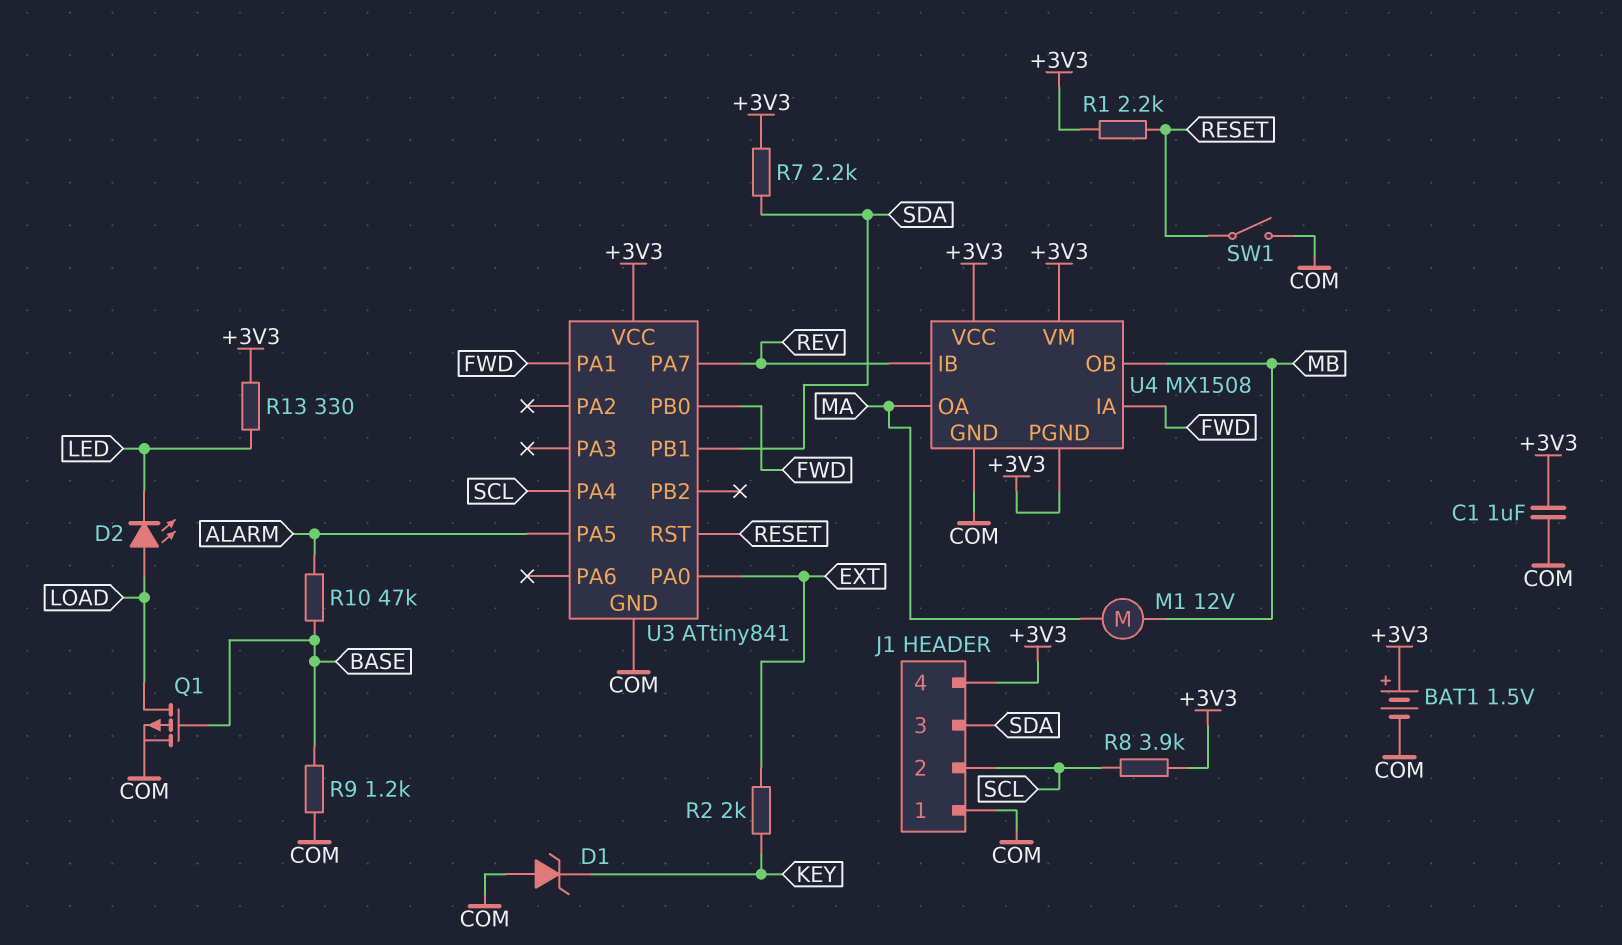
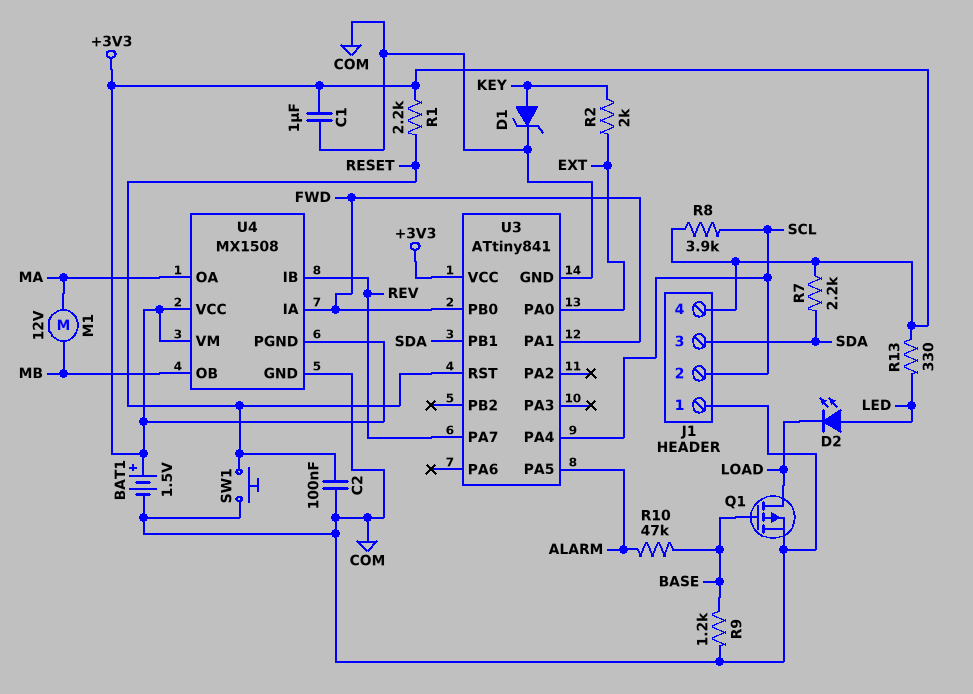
C2: none -> 100nF (COM, RESET)
D1: zener (A COM, K KEY) -> zener (A KEY, K COM)
D2: LED (A LOAD, K LED) -> LED (A LED, K LOAD)
SW1: switch (COM, RESET) -> button (COM, RESET)

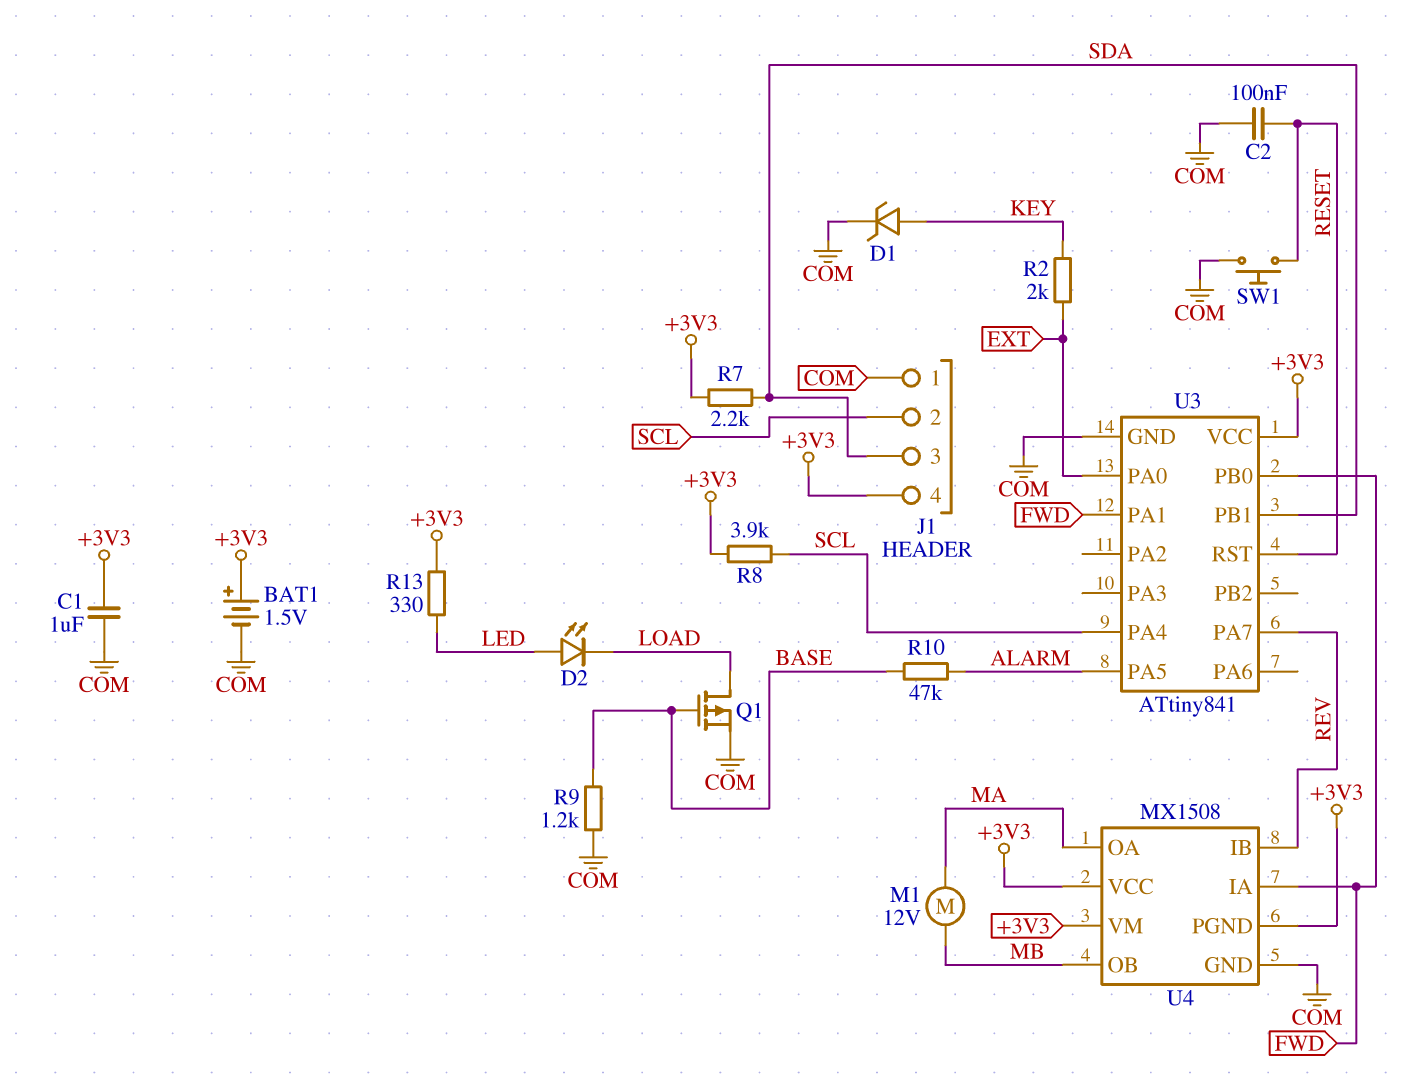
R1: 2.2k (+3V3, RESET) -> none

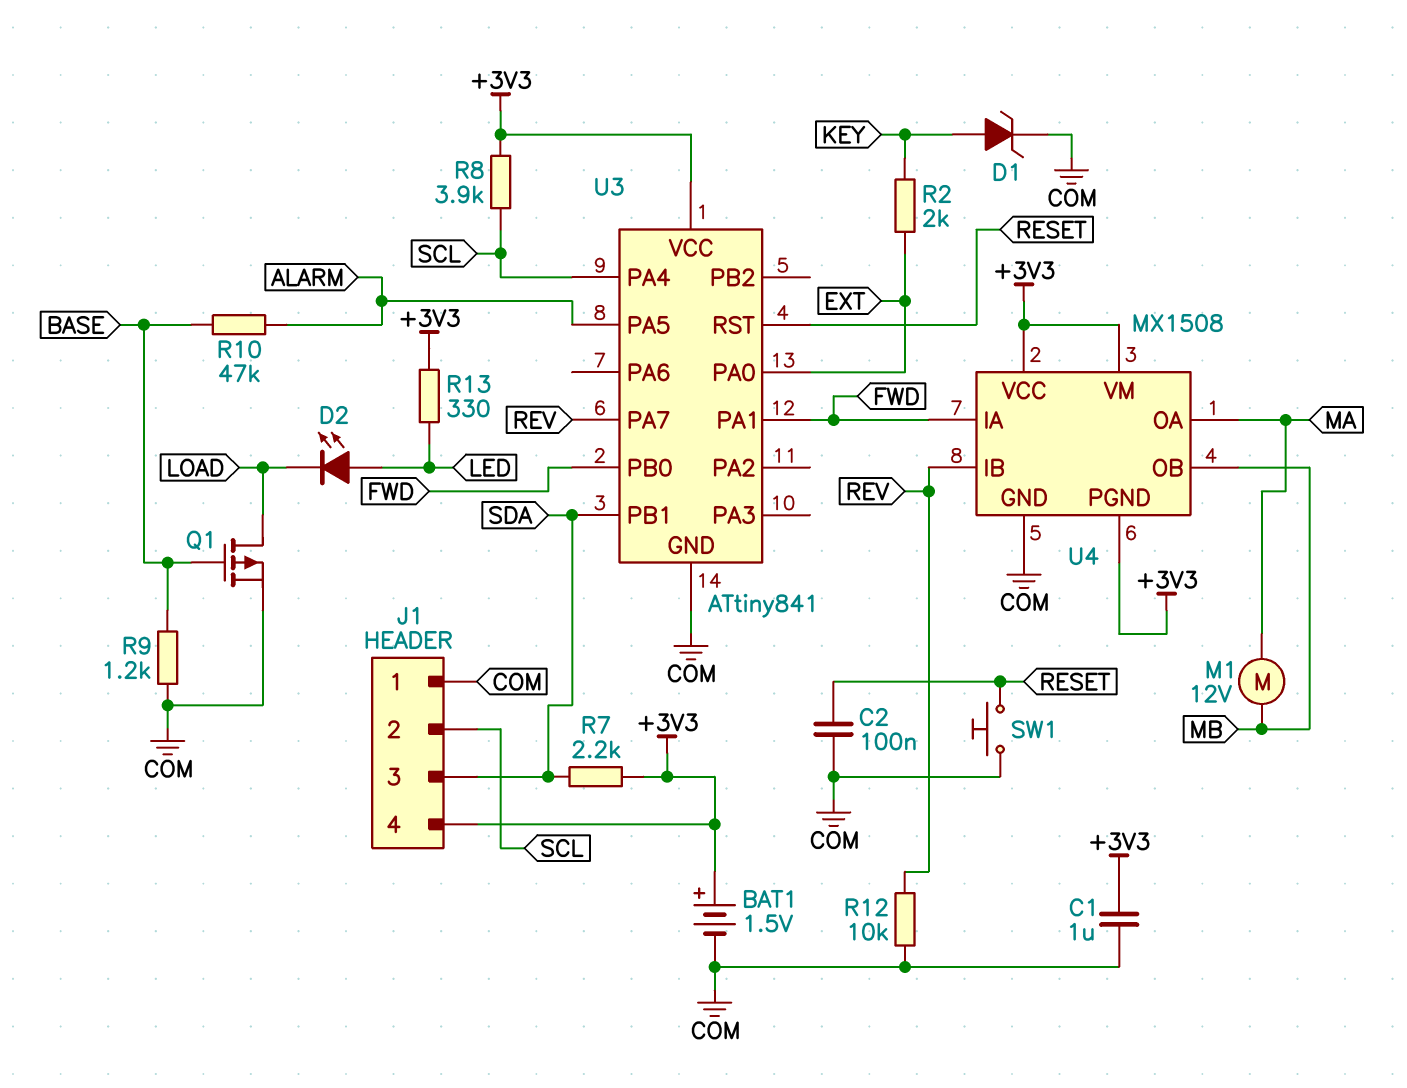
R12: none -> 10k (COM, REV)

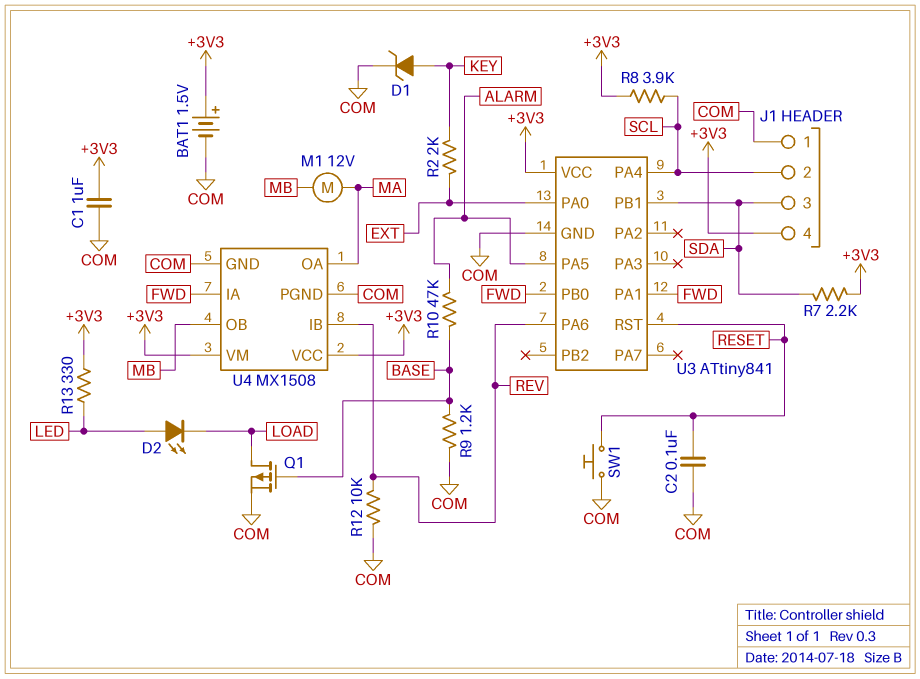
U3 pin PA6: none -> REV
U3 pin PA7: REV -> none
U4 pin PGND: +3V3 -> COM

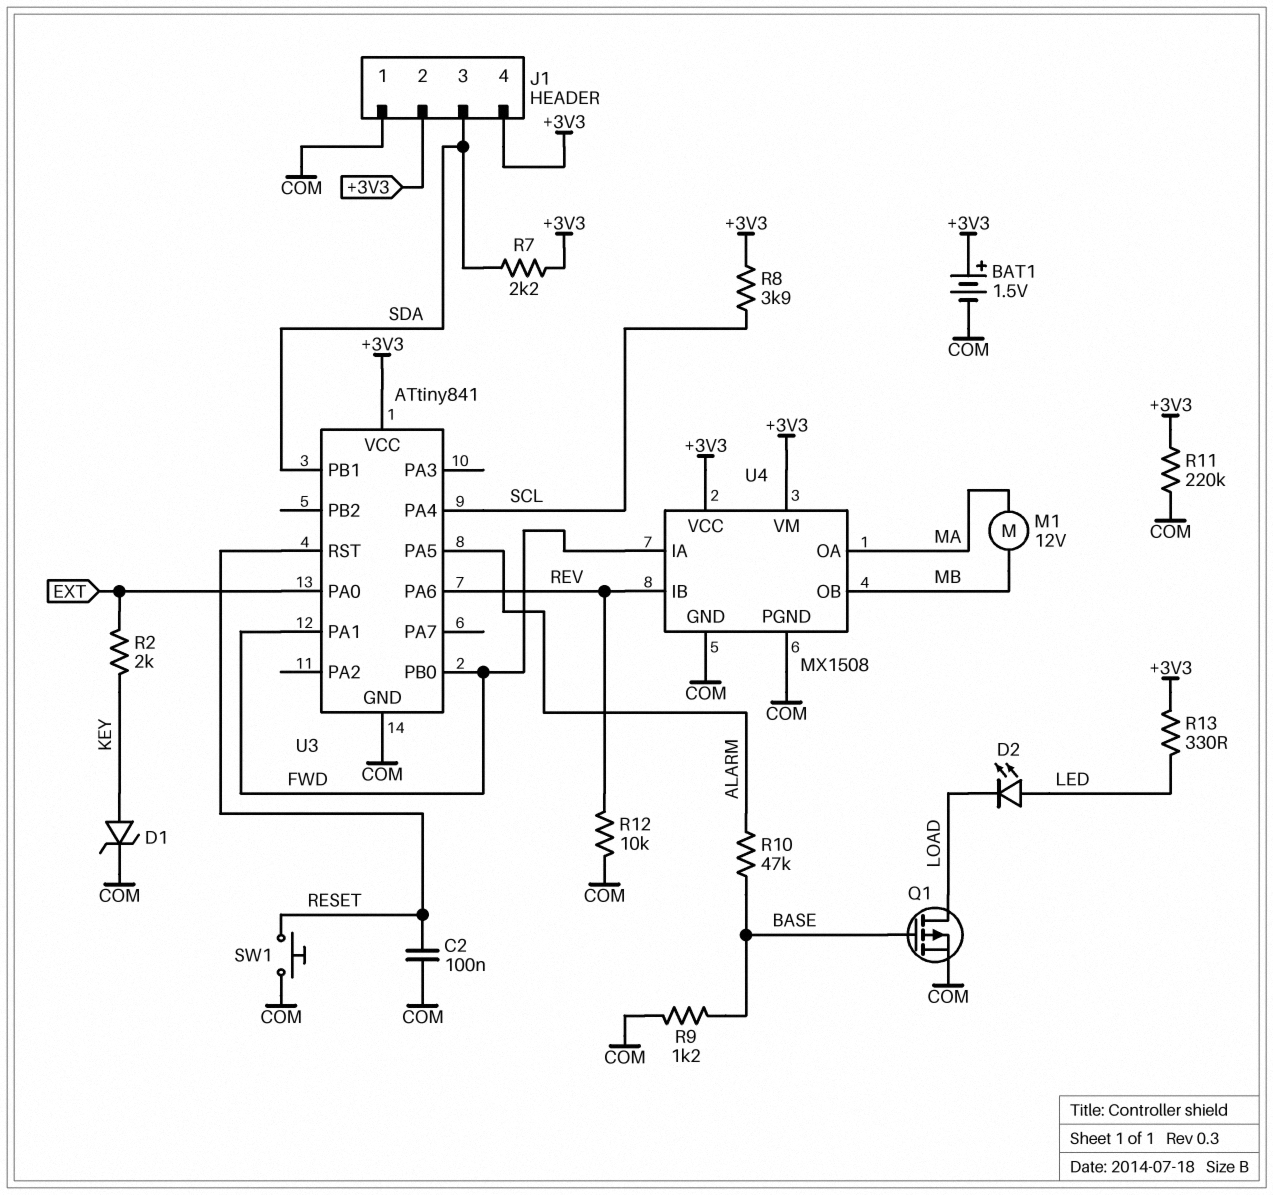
C1: 1uF (+3V3, COM) -> none
J1 pin 2: SCL -> +3V3
R11: none -> 220k (+3V3, COM)

